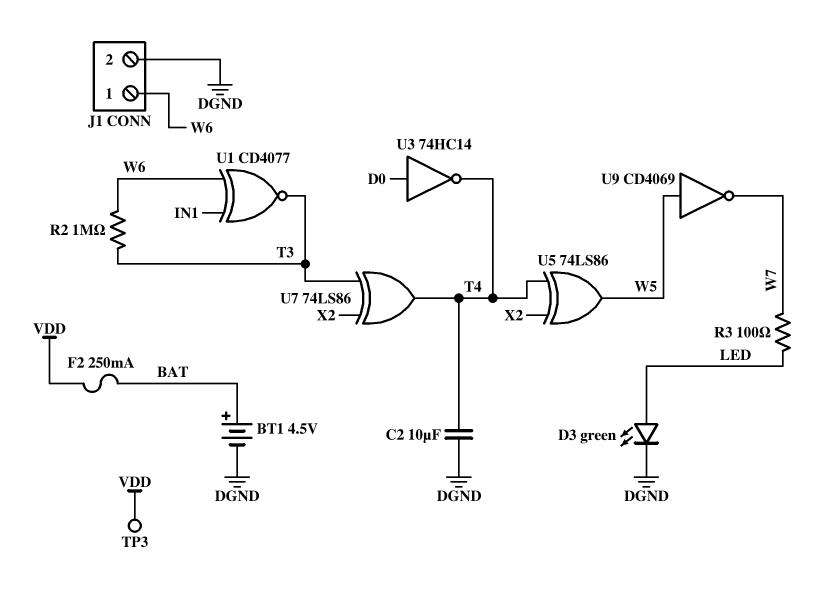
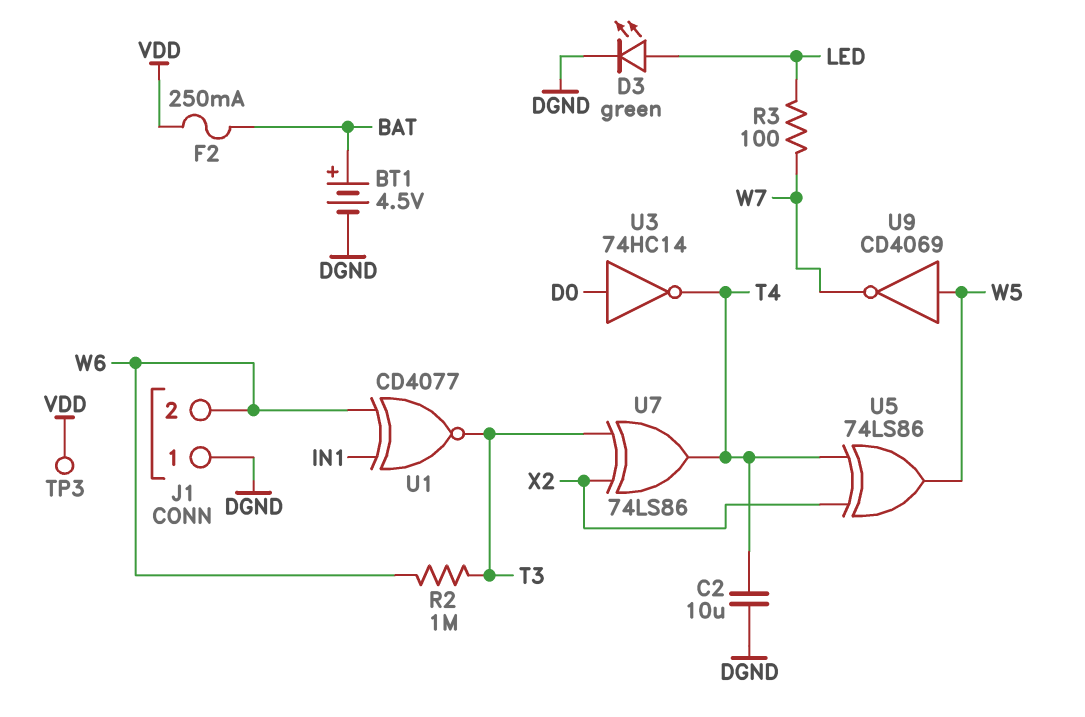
J1 pin 1: W6 -> DGND
J1 pin 2: DGND -> W6

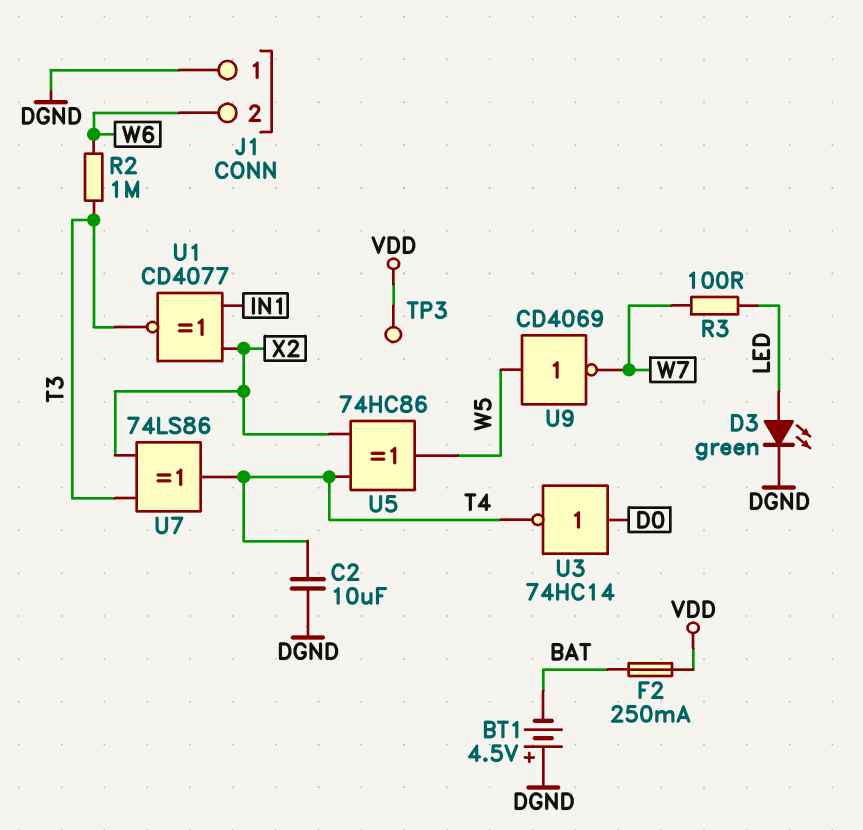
BT1: 4.5V (plus BAT, minus DGND) -> 4.5V (plus DGND, minus BAT)
U1: XNOR CD4077 (in IN1, in W6, out T3) -> XNOR CD4077 (in IN1, in X2, out T3)
U5: XOR 74LS86 (in T4, in X2, out W5) -> XOR 74HC86 (in T4, in X2, out W5)

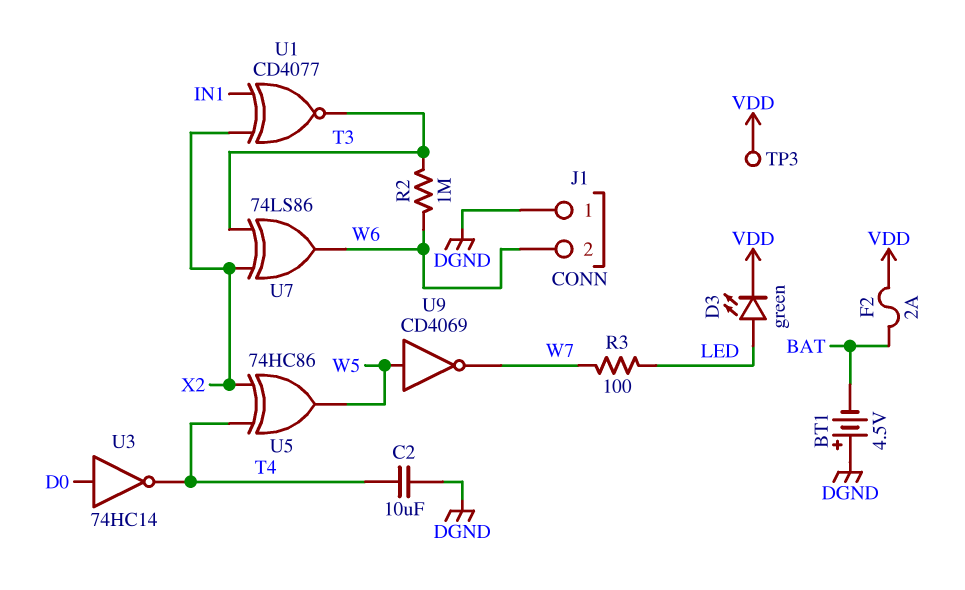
D3: LED green (A LED, K DGND) -> LED green (A LED, K VDD)
F2: 250mA (BAT, VDD) -> 2A (BAT, VDD)
U7: XOR 74LS86 (in T3, in X2, out T4) -> XOR 74LS86 (in T3, in X2, out W6)

